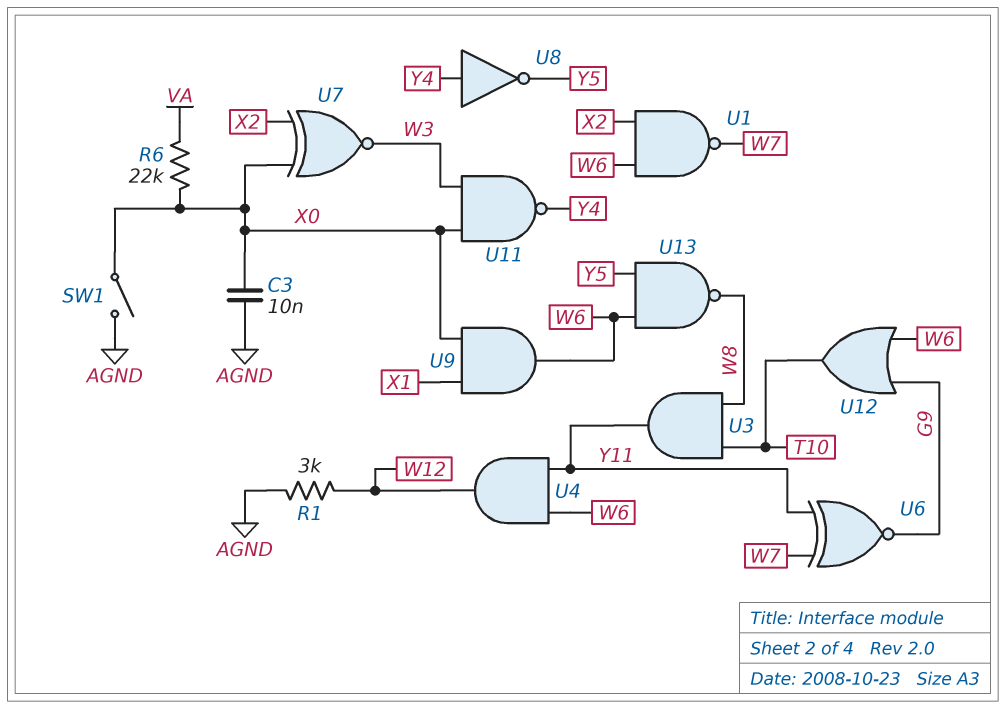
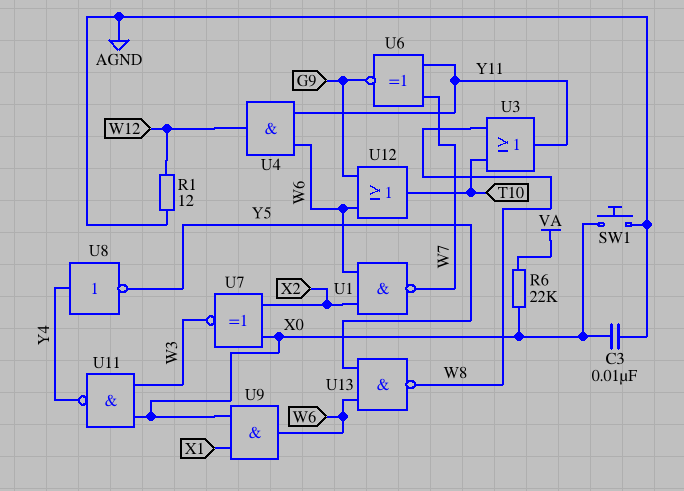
R1: 3k (AGND, W12) -> 12 (AGND, W12)
SW1: switch (AGND, X0) -> button (AGND, X0)
U3: AND (in T10, in W8, out Y11) -> OR (in T10, in W8, out Y11)

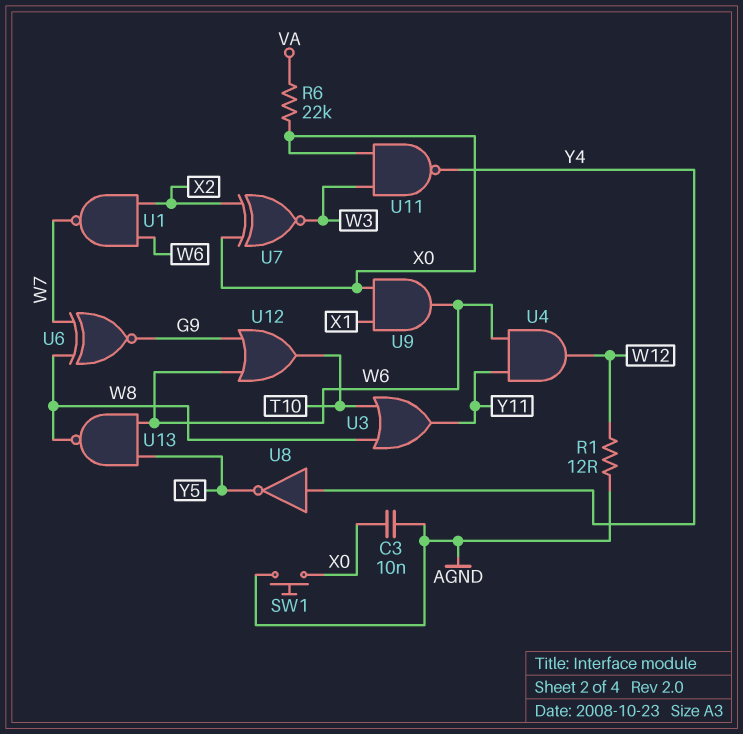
U6: XNOR (in W7, in Y11, out G9) -> XNOR (in W7, in W8, out G9)

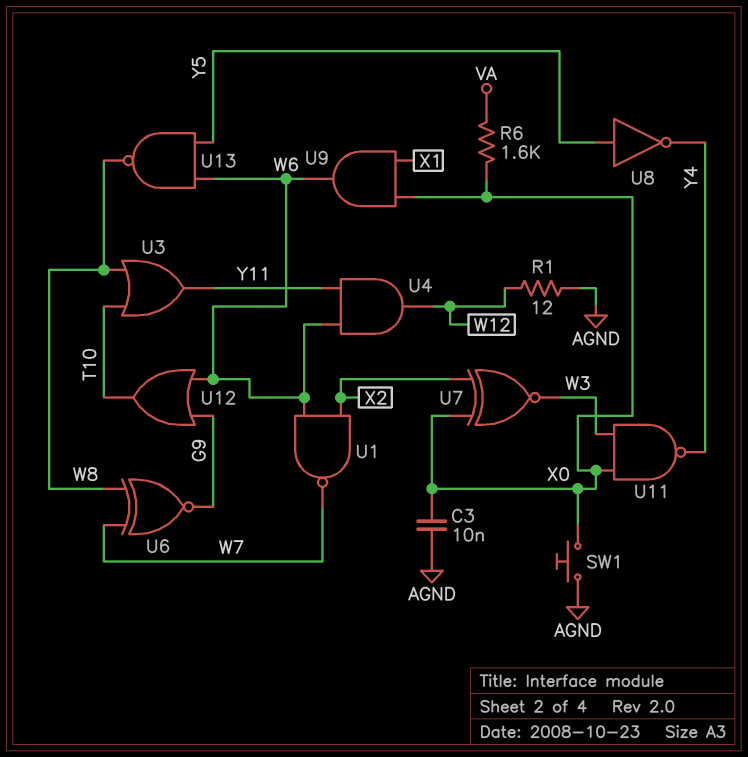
R6: 22k (VA, X0) -> 1.6k (VA, X0)
U8: NOT (in Y4, out Y5) -> NOT (in Y5, out Y4)

